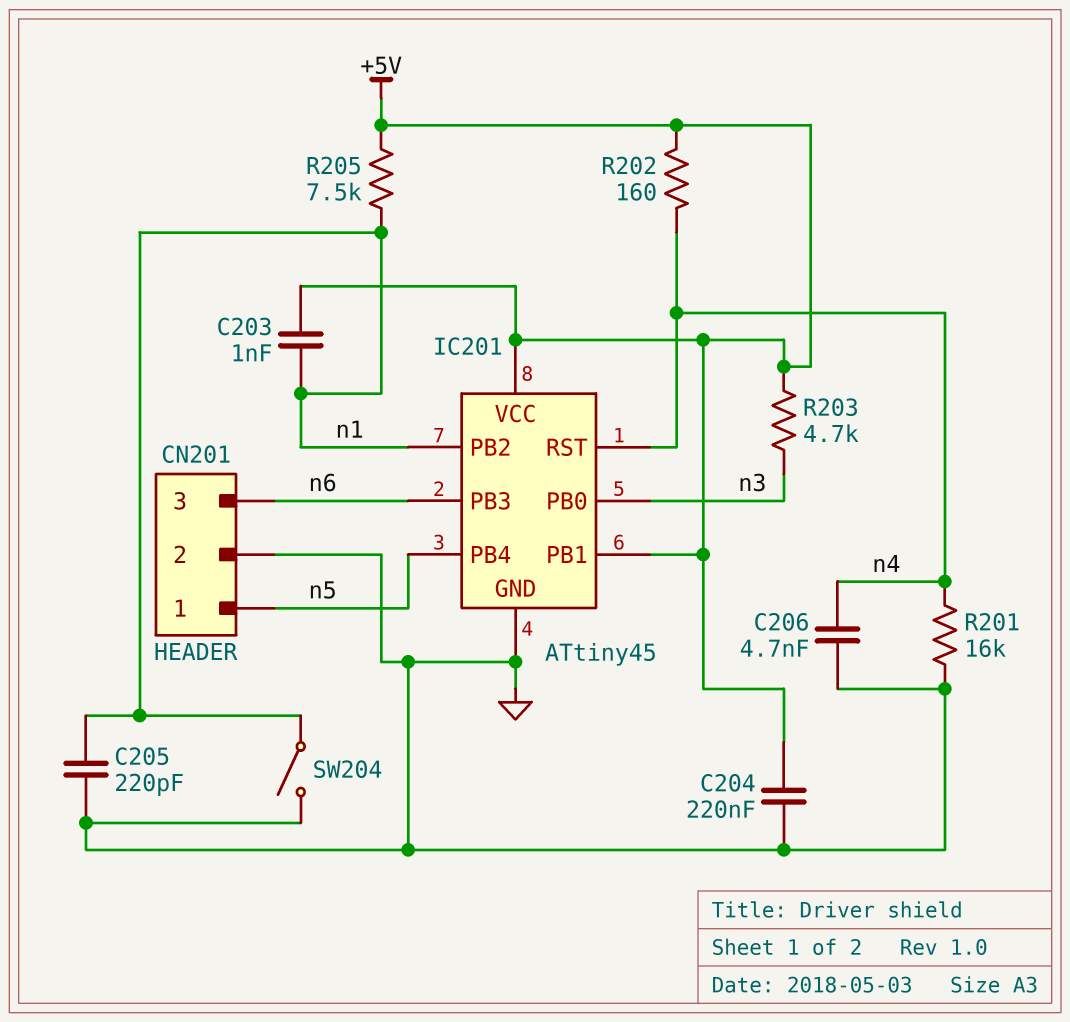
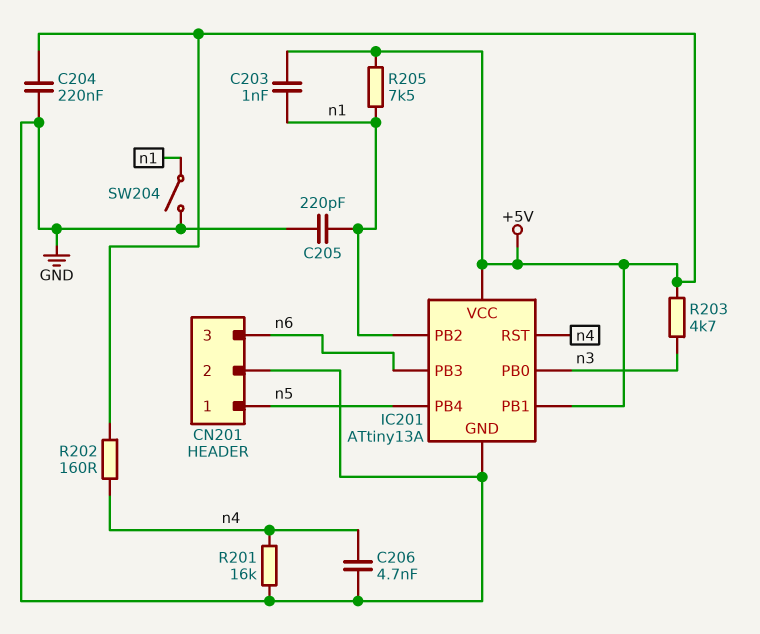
IC201: ATtiny45 -> ATtiny13A

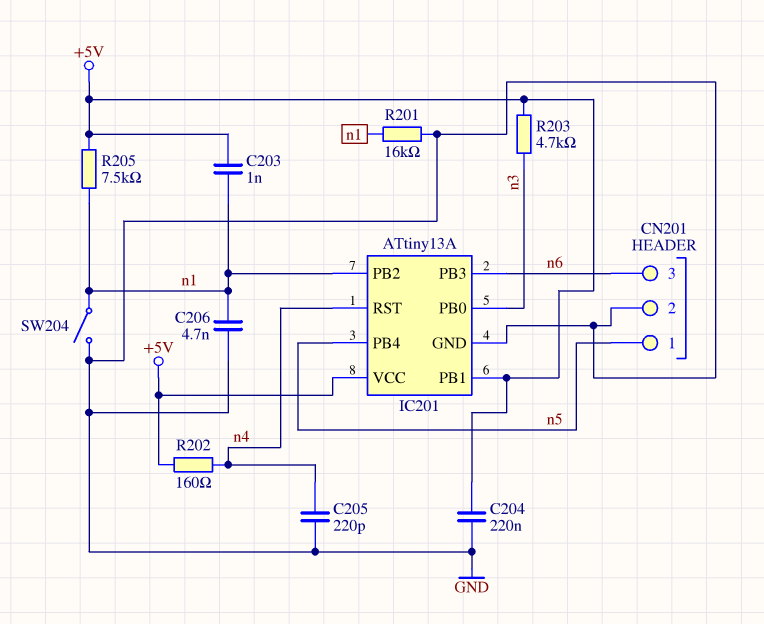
C205: 220pF (GND, n1) -> 220pF (GND, n4)
C206: 4.7nF (GND, n4) -> 4.7nF (GND, n1)
R201: 16k (GND, n4) -> 16k (GND, n1)

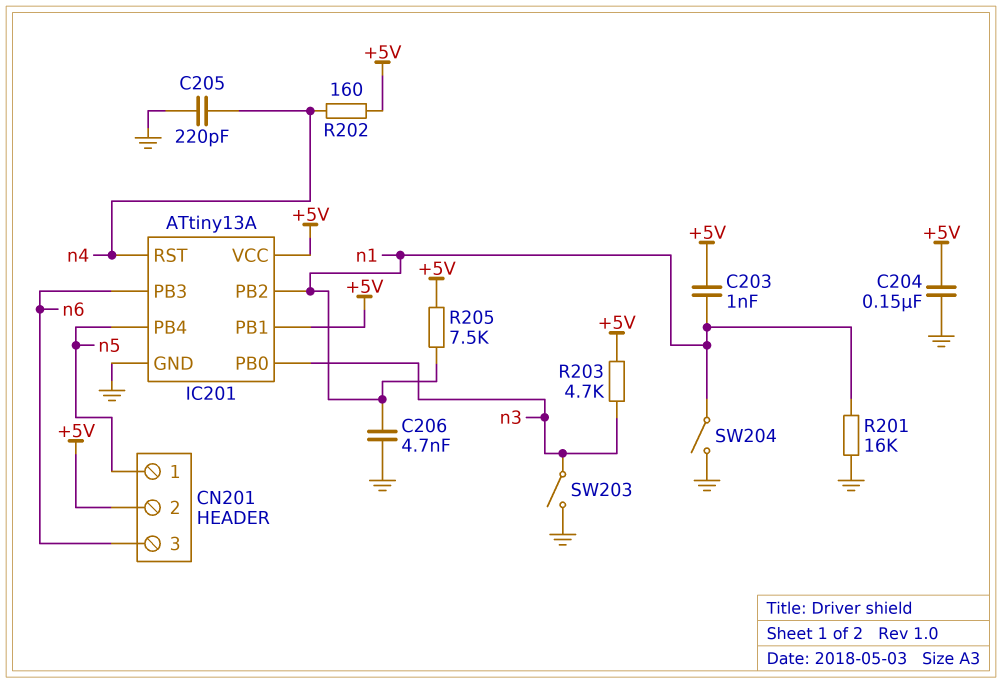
C204: 220nF (+5V, GND) -> 150nF (+5V, GND)
CN201 pin 2: GND -> +5V
SW203: none -> switch (GND, n3)

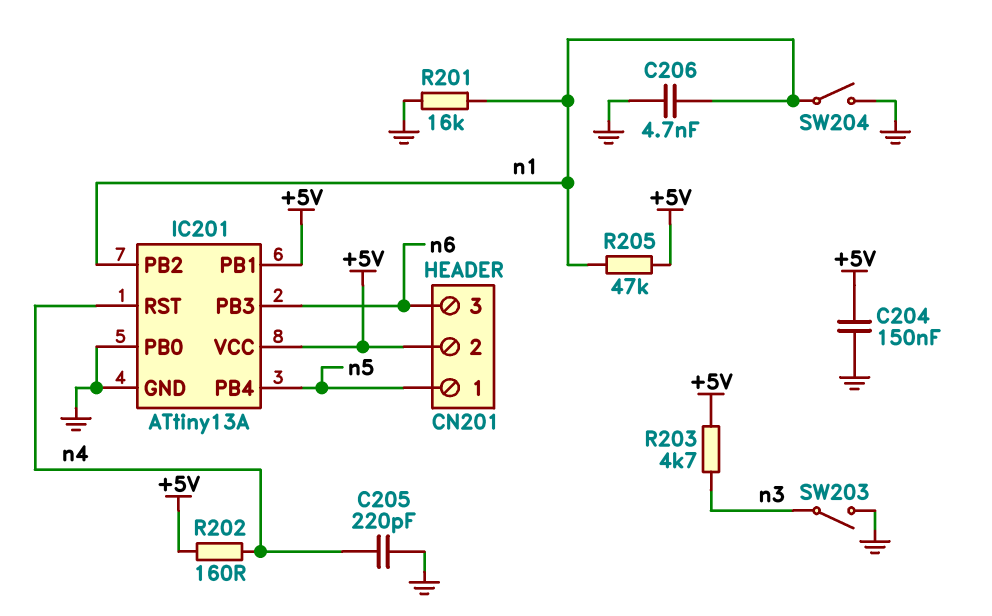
C203: 1nF (+5V, n1) -> none
IC201 pin PB0: n3 -> GND
R205: 7.5k (+5V, n1) -> 47k (+5V, n1)

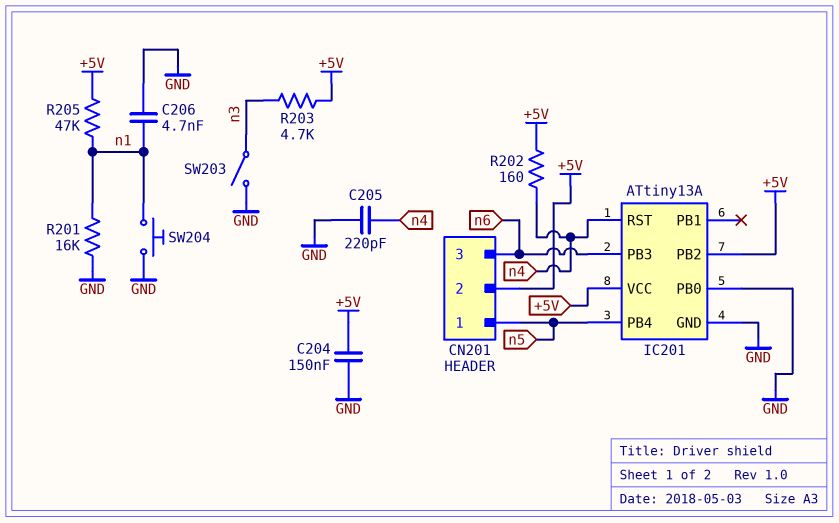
IC201 pin PB1: +5V -> none
IC201 pin PB2: n1 -> +5V
SW204: switch (GND, n1) -> button (GND, n1)

